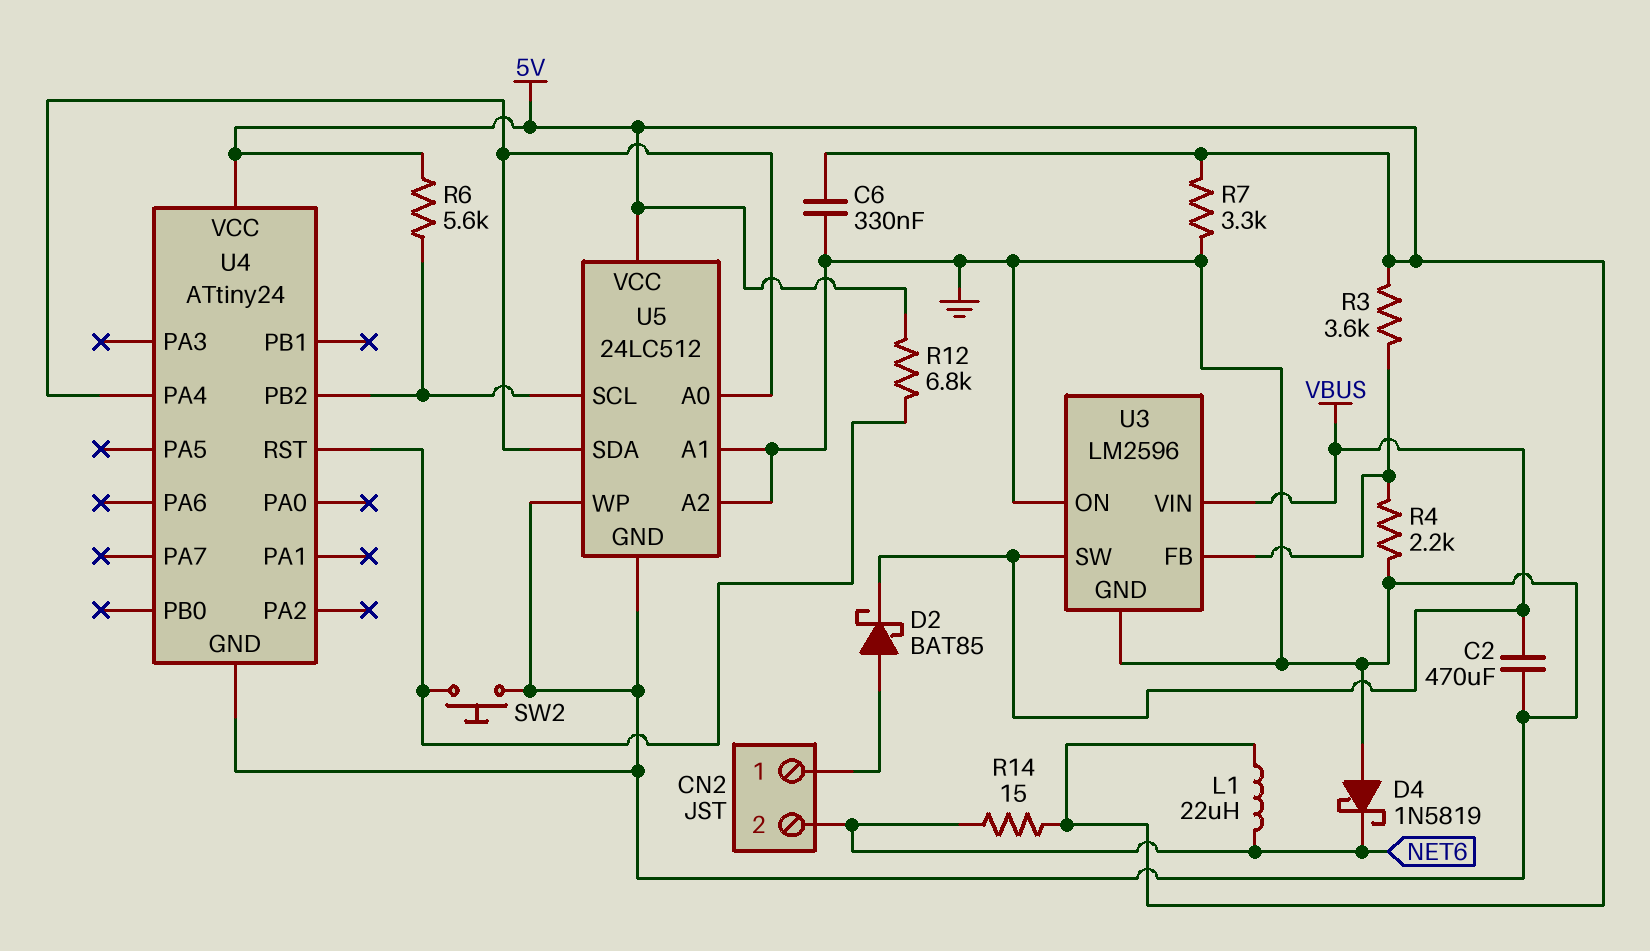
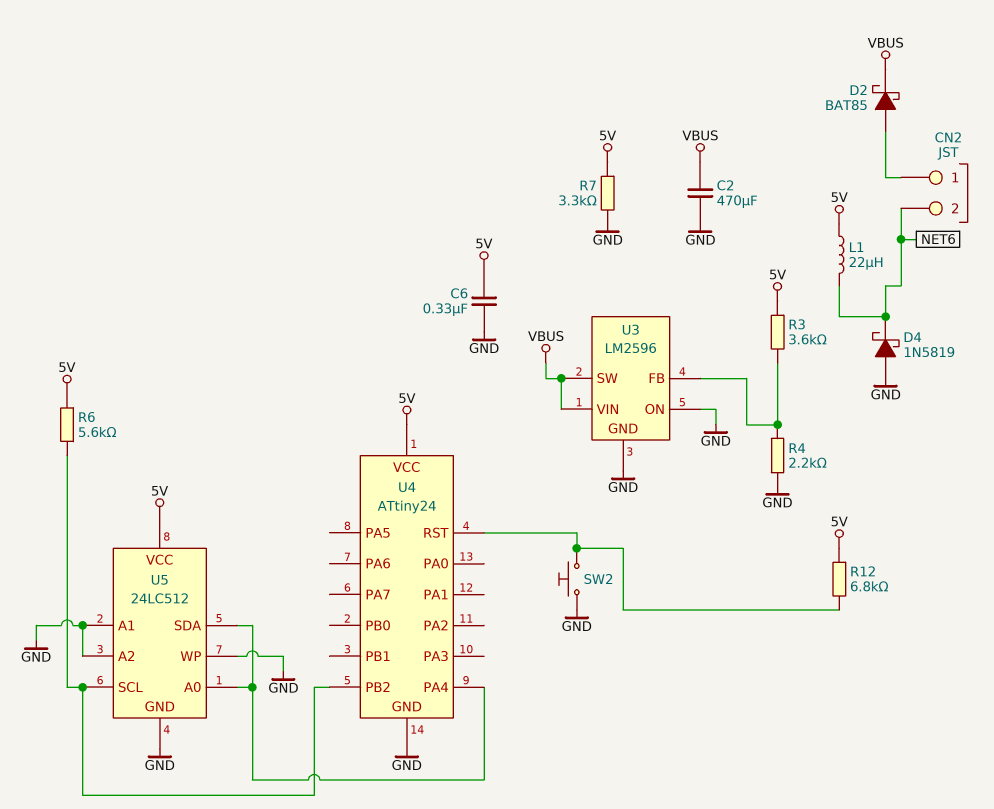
R14: 15 (5V, NET6) -> none

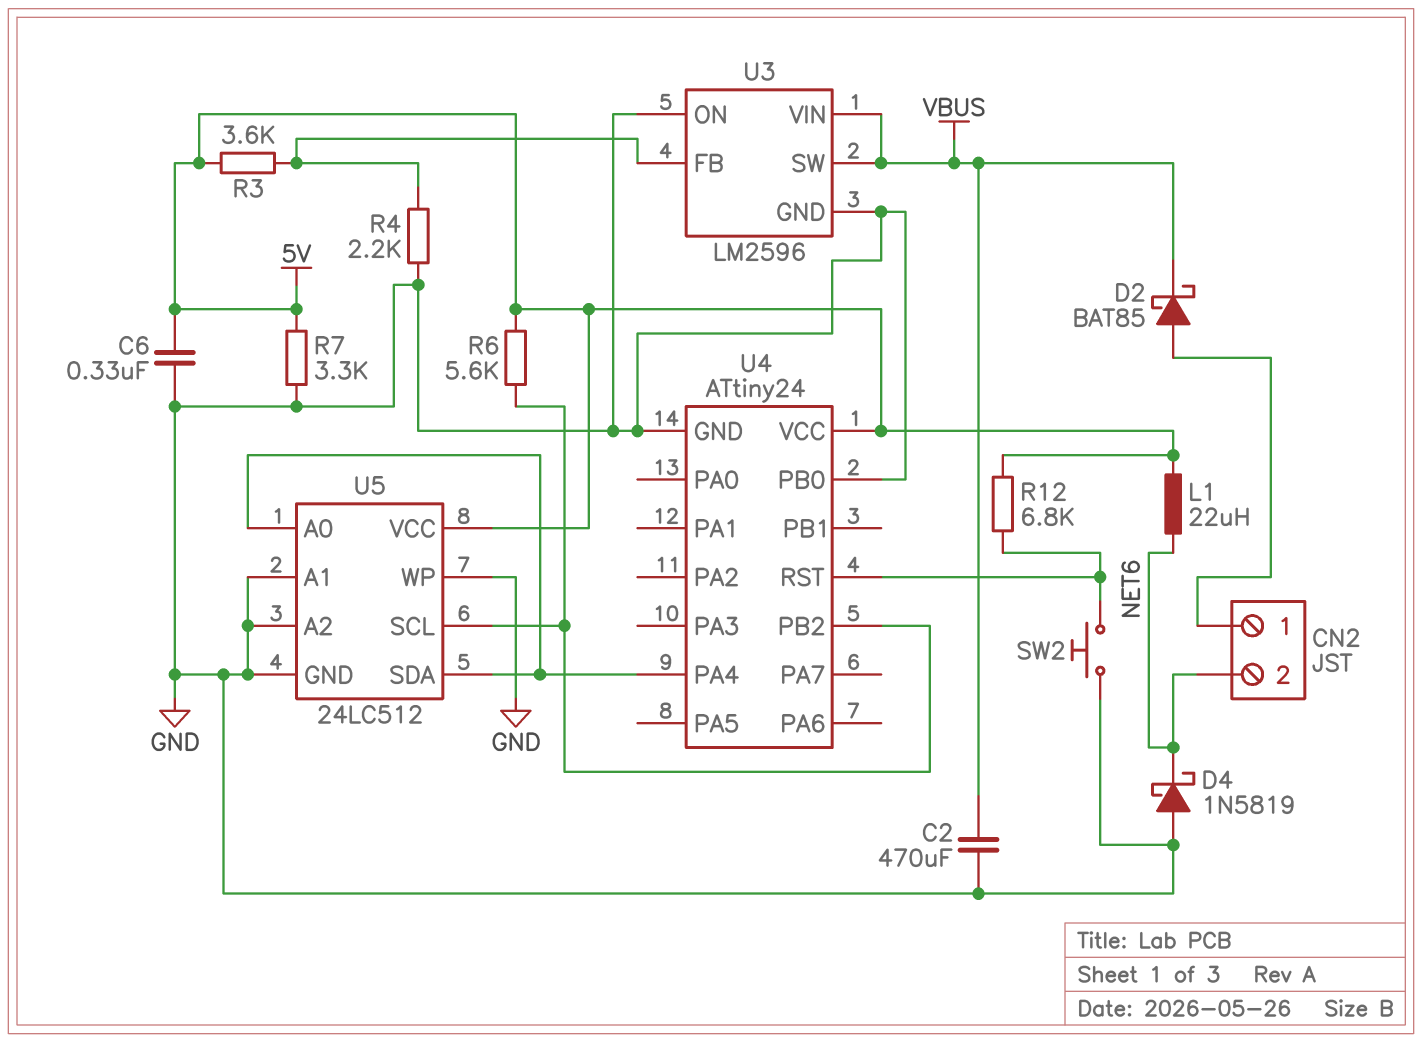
U4 pin PB0: none -> GND

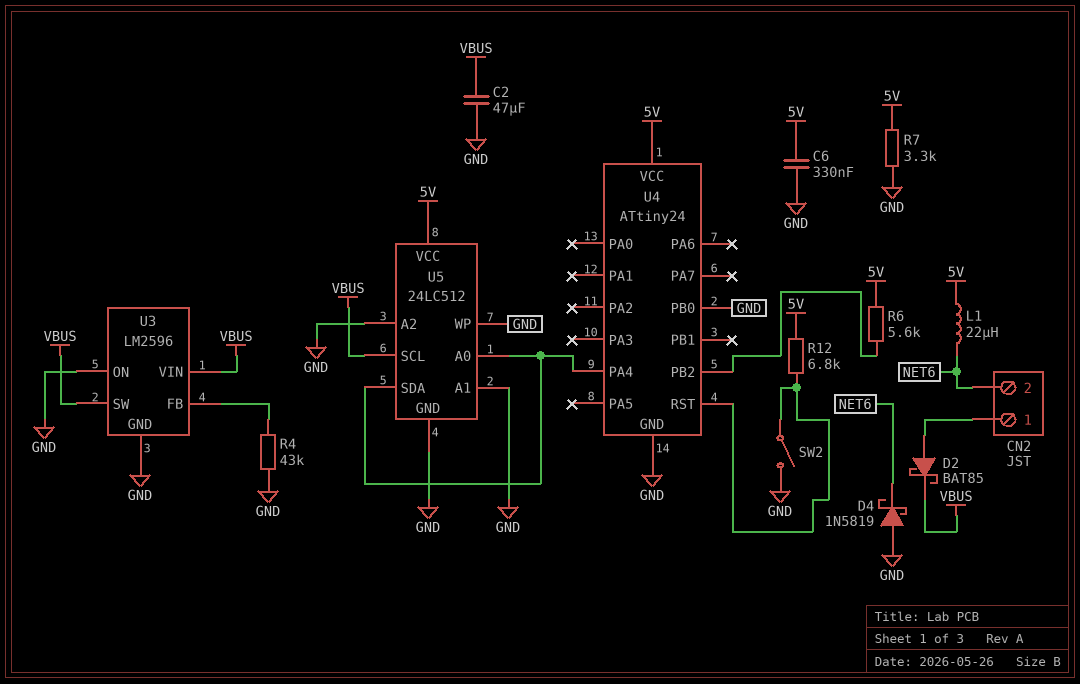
C2: 470uF (GND, VBUS) -> 47uF (GND, VBUS)
R3: 3.6k (5V, U3/FB) -> none
R4: 2.2k (GND, U3/FB) -> 43k (GND, U3/FB)
SW2: button (GND, U4/RST) -> switch (GND, U4/RST)
U5 pin SCL: U4/PB2 -> VBUS

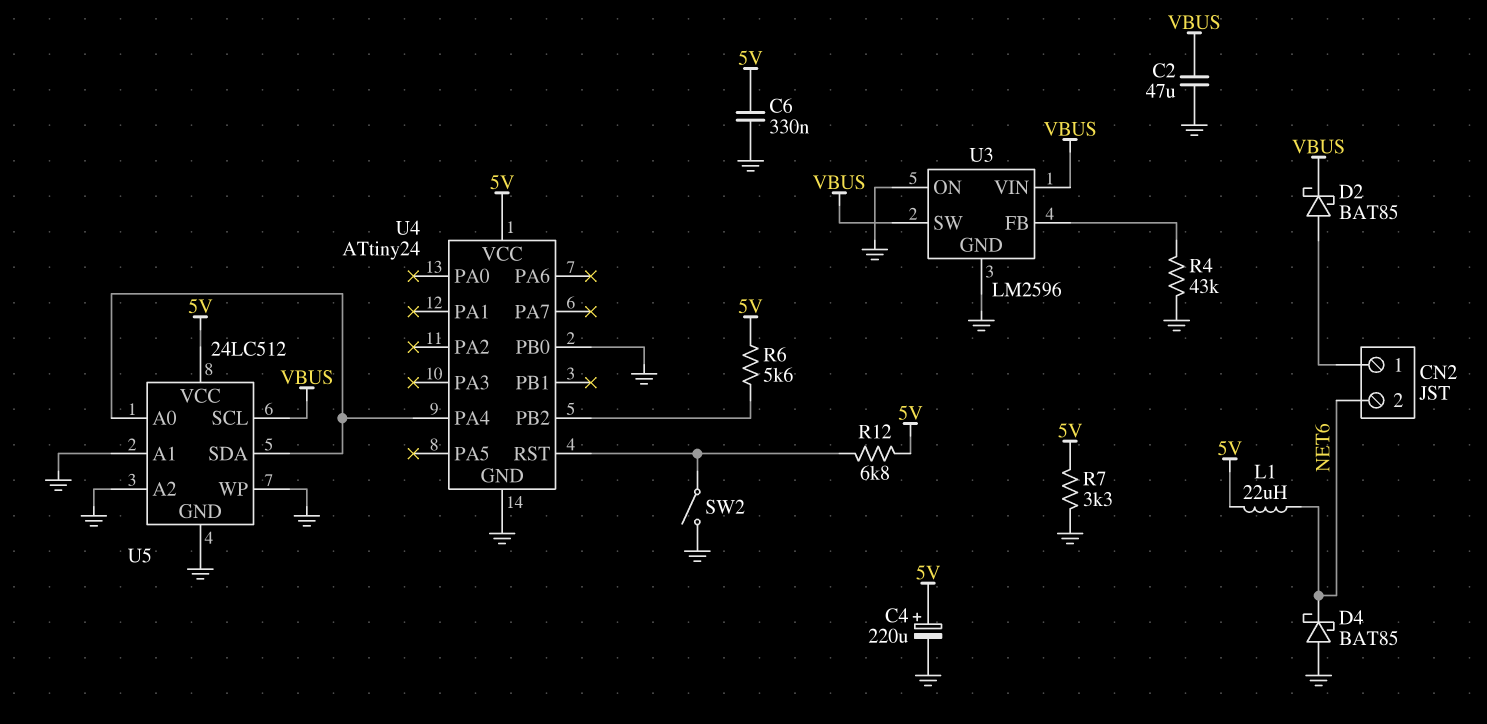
C4: none -> 220uF (plus 5V, minus GND)
D4: schottky 1N5819 (A GND, K NET6) -> schottky BAT85 (A GND, K NET6)

